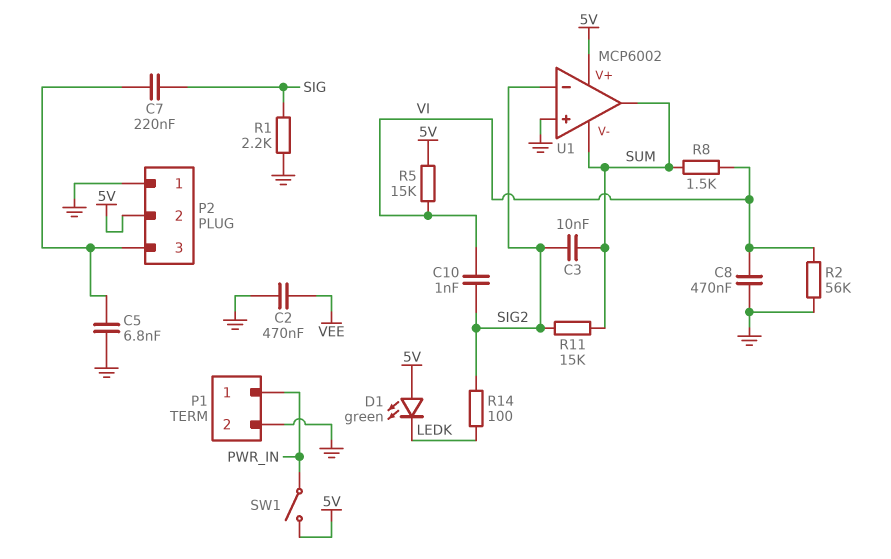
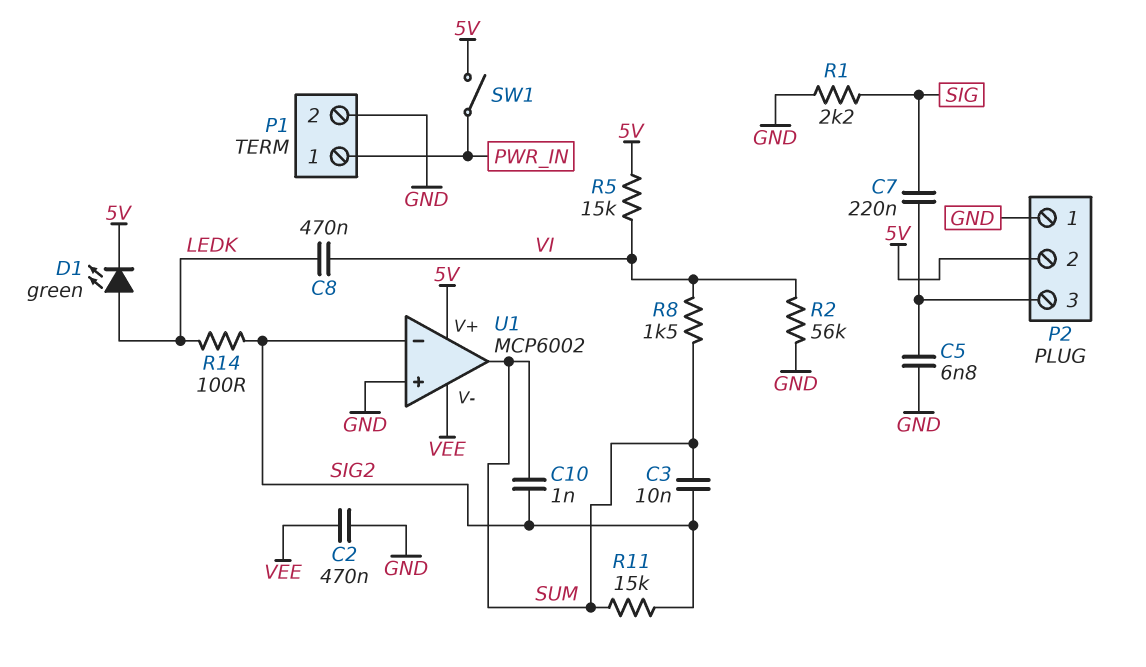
C8: 470nF (GND, VI) -> 470nF (LEDK, VI)
C10: 1nF (SIG2, VI) -> 1nF (SIG2, SUM)
D1: LED green (A 5V, K LEDK) -> LED green (A LEDK, K 5V)
U1 pin V-: SUM -> VEE

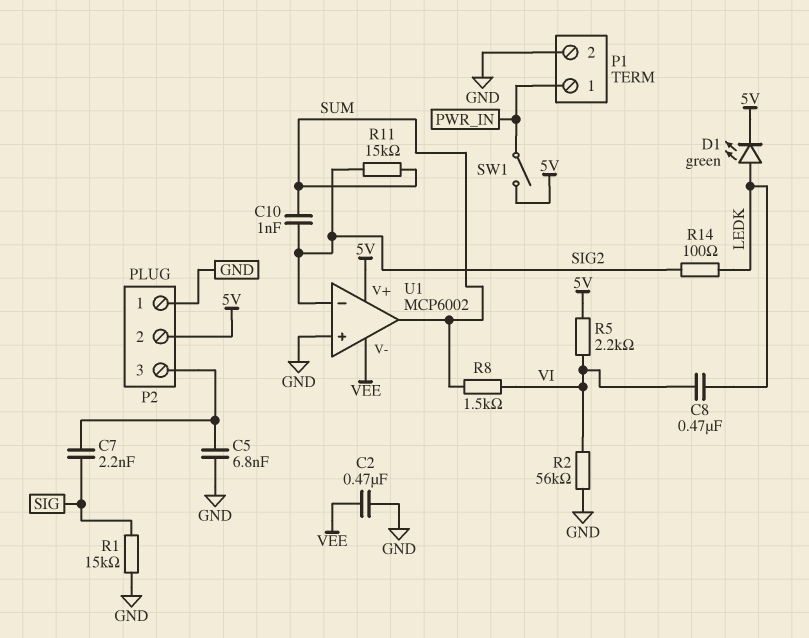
C3: 10nF (SIG2, SUM) -> none
C7: 220nF (P2/3, SIG) -> 2.2nF (P2/3, SIG)
R1: 2.2k (GND, SIG) -> 15k (GND, SIG)
R5: 15k (5V, VI) -> 2.2k (5V, VI)

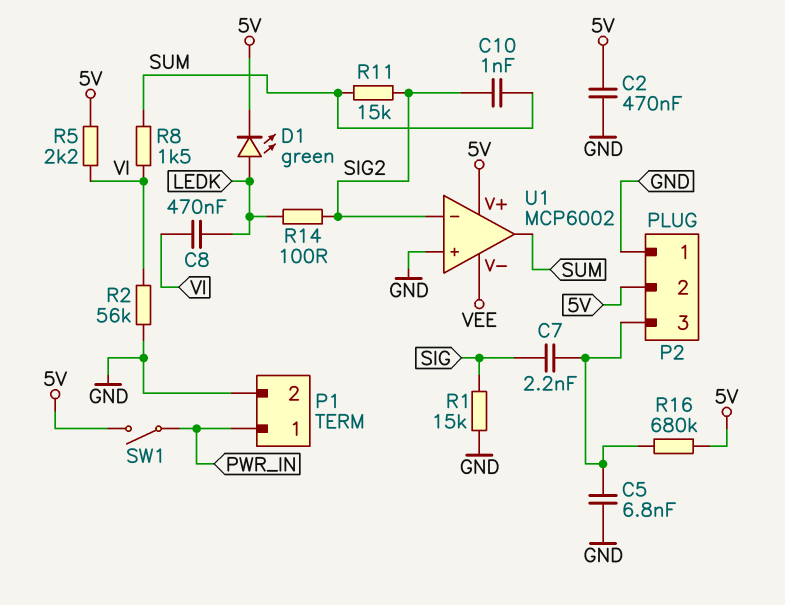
C2: 470nF (GND, VEE) -> 470nF (5V, GND)
R16: none -> 680k (5V, P2/3)

